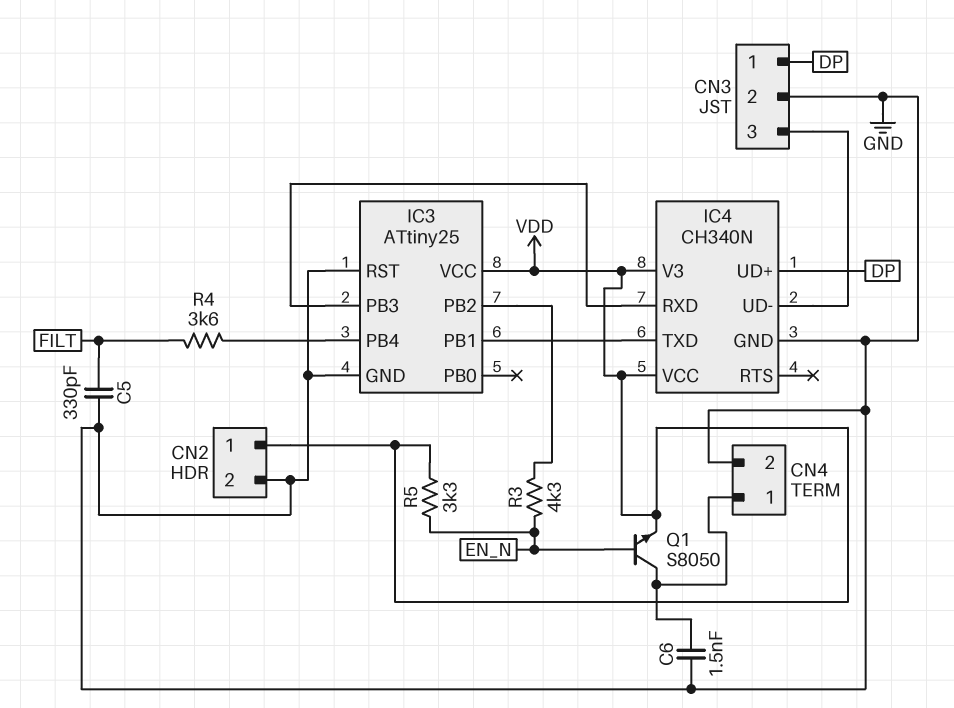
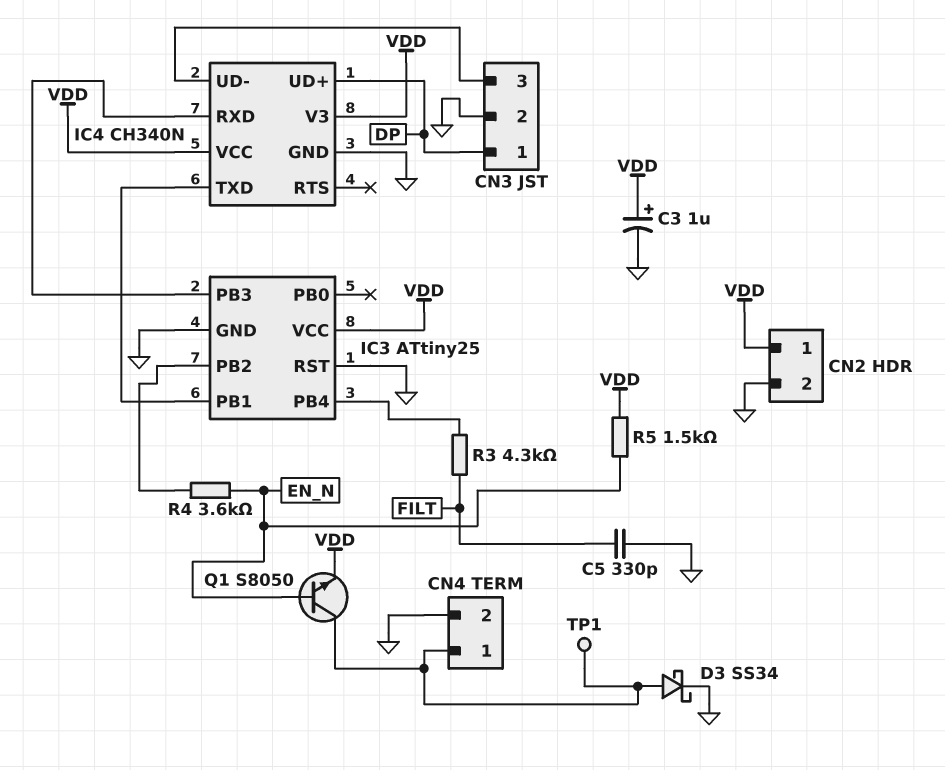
C3: none -> 1uF (plus VDD, minus GND)
C6: 1.5nF (CN4/1, GND) -> none
D3: none -> schottky SS34 (A CN4/1, K GND)
R3: 4.3k (EN_N, IC3/PB2) -> 4.3k (FILT, IC3/PB4)
R4: 3.6k (FILT, IC3/PB4) -> 3.6k (EN_N, IC3/PB2)
R5: 3.3k (EN_N, VDD) -> 1.5k (EN_N, VDD)
TP1: none -> test point (CN4/1)

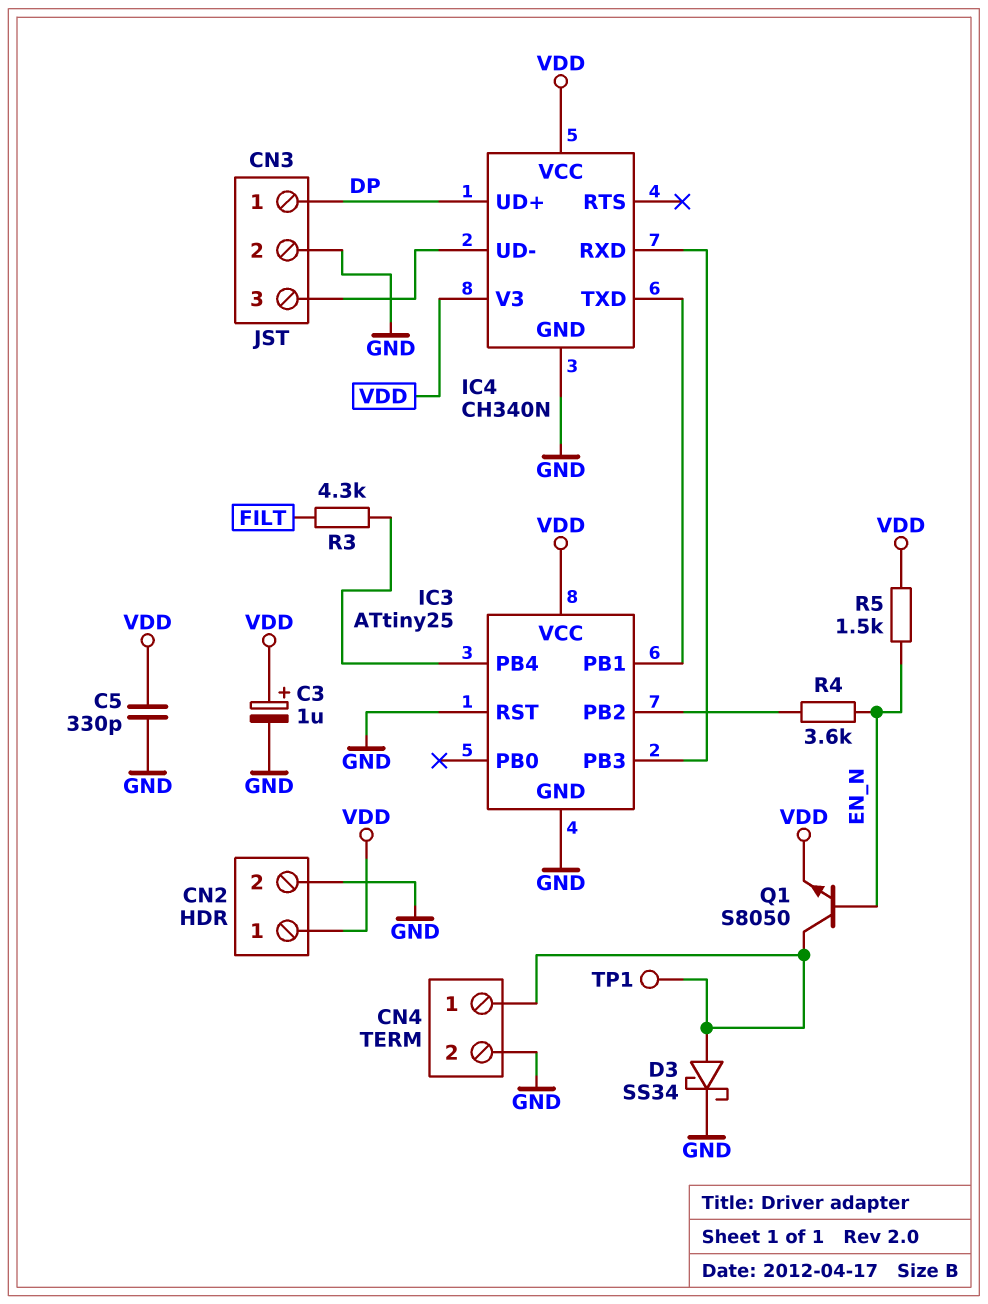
C5: 330pF (FILT, GND) -> 330pF (GND, VDD)

